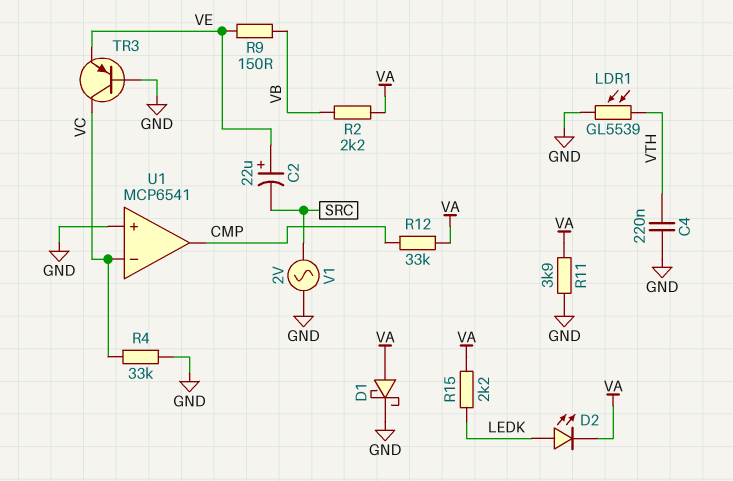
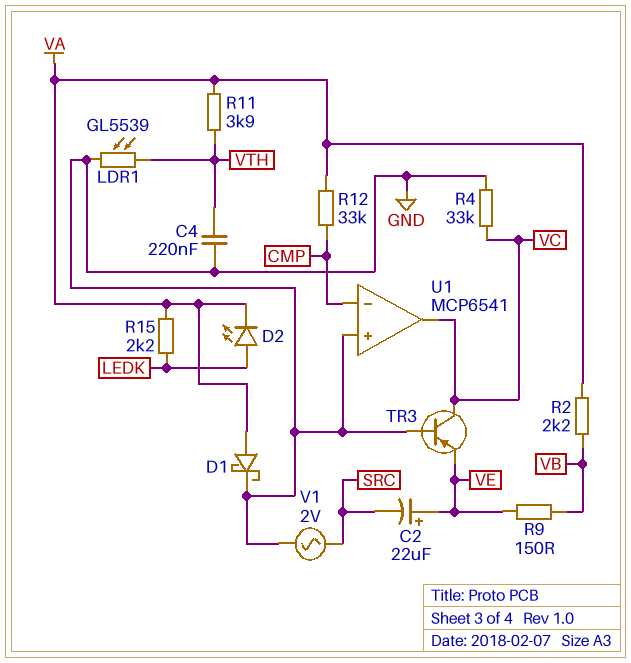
R11: 3.9k (GND, VA) -> 3.9k (VA, VTH)
U1 pin in-: VC -> CMP
U1 pin out: CMP -> VC

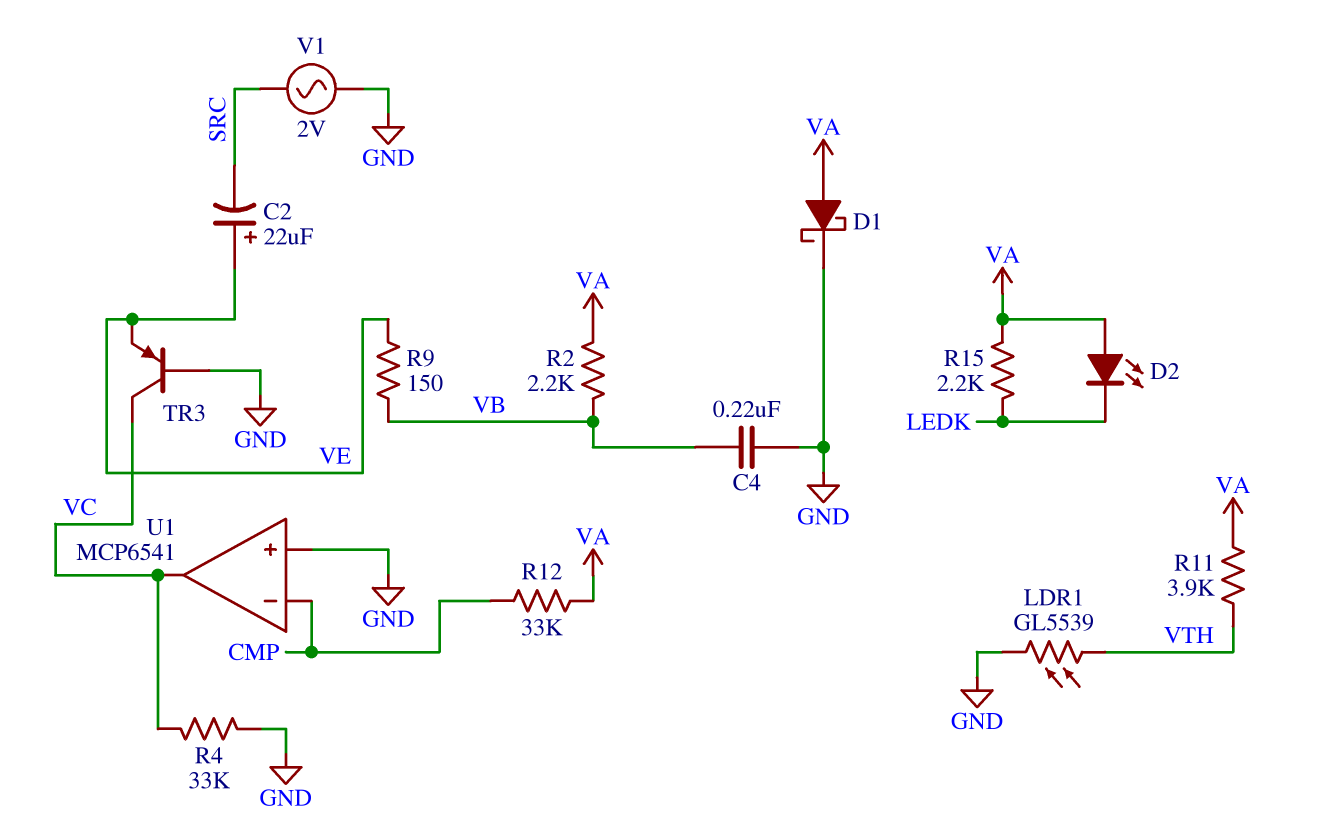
C4: 220nF (GND, VTH) -> 220nF (GND, VB)
D2: LED (A LEDK, K VA) -> LED (A VA, K LEDK)

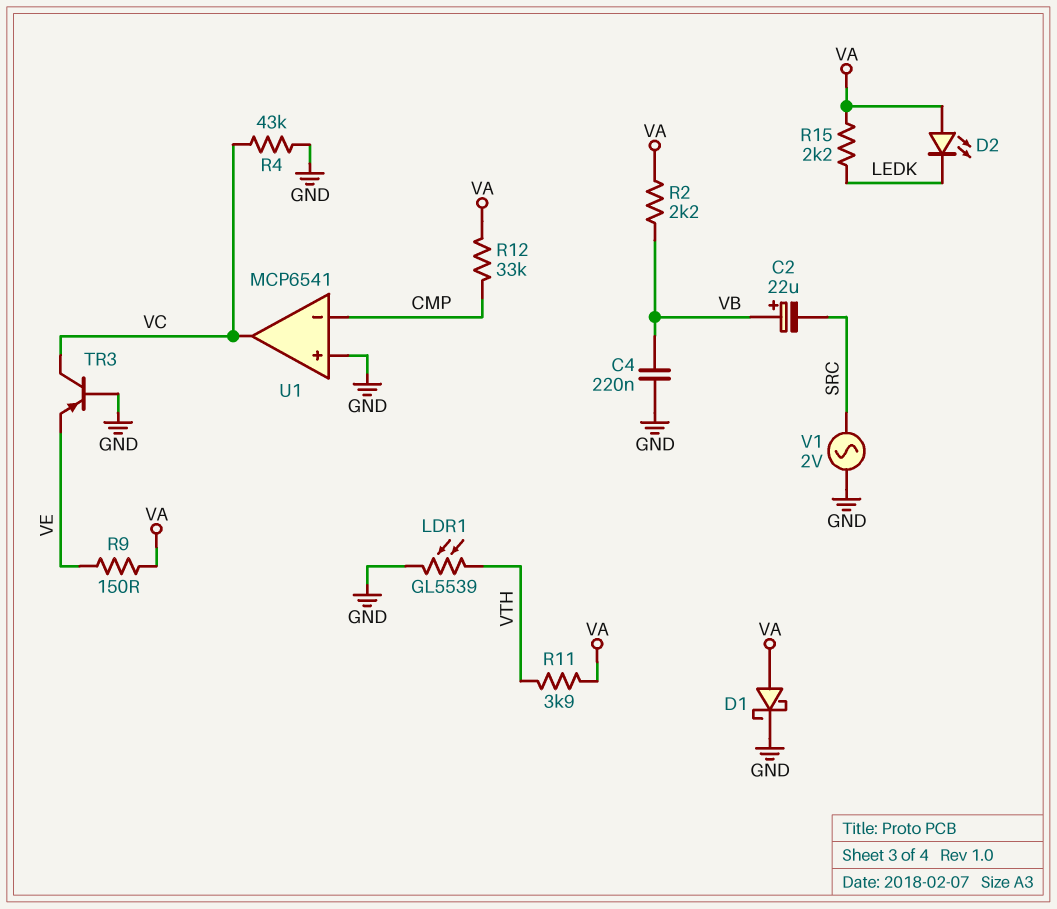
C2: 22uF (plus VE, minus SRC) -> 22uF (plus VB, minus SRC)
R4: 33k (GND, VC) -> 43k (GND, VC)
R9: 150 (VB, VE) -> 150 (VA, VE)

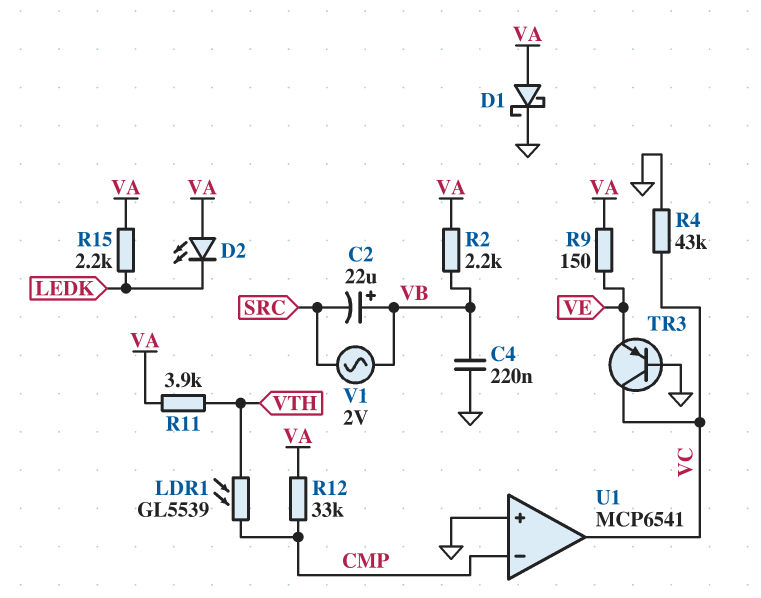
LDR1: GL5539 (GND, VTH) -> GL5539 (CMP, VTH)
V1: AC 2V (GND, SRC) -> AC 2V (SRC, VB)

